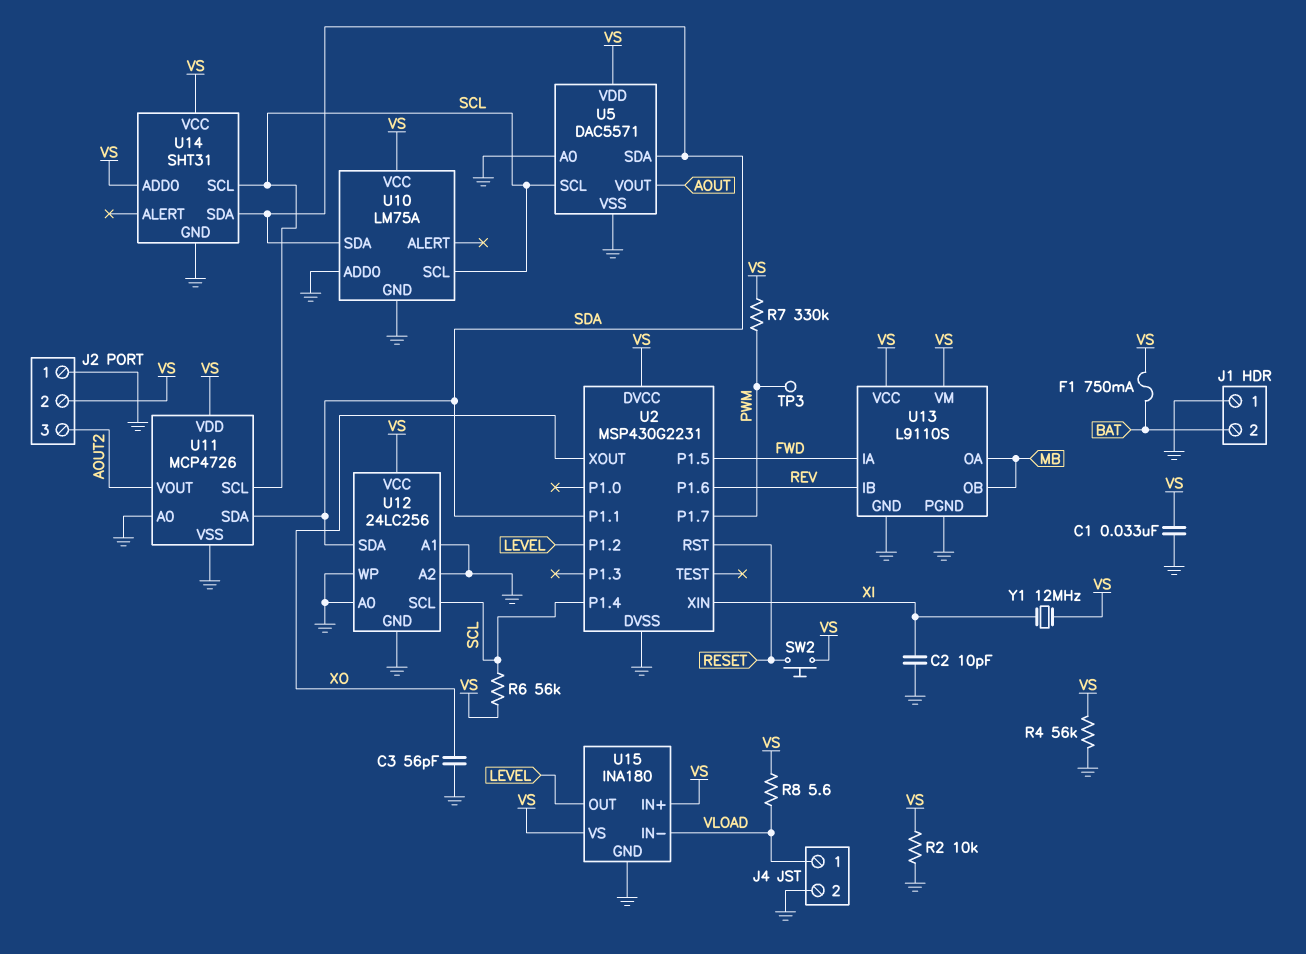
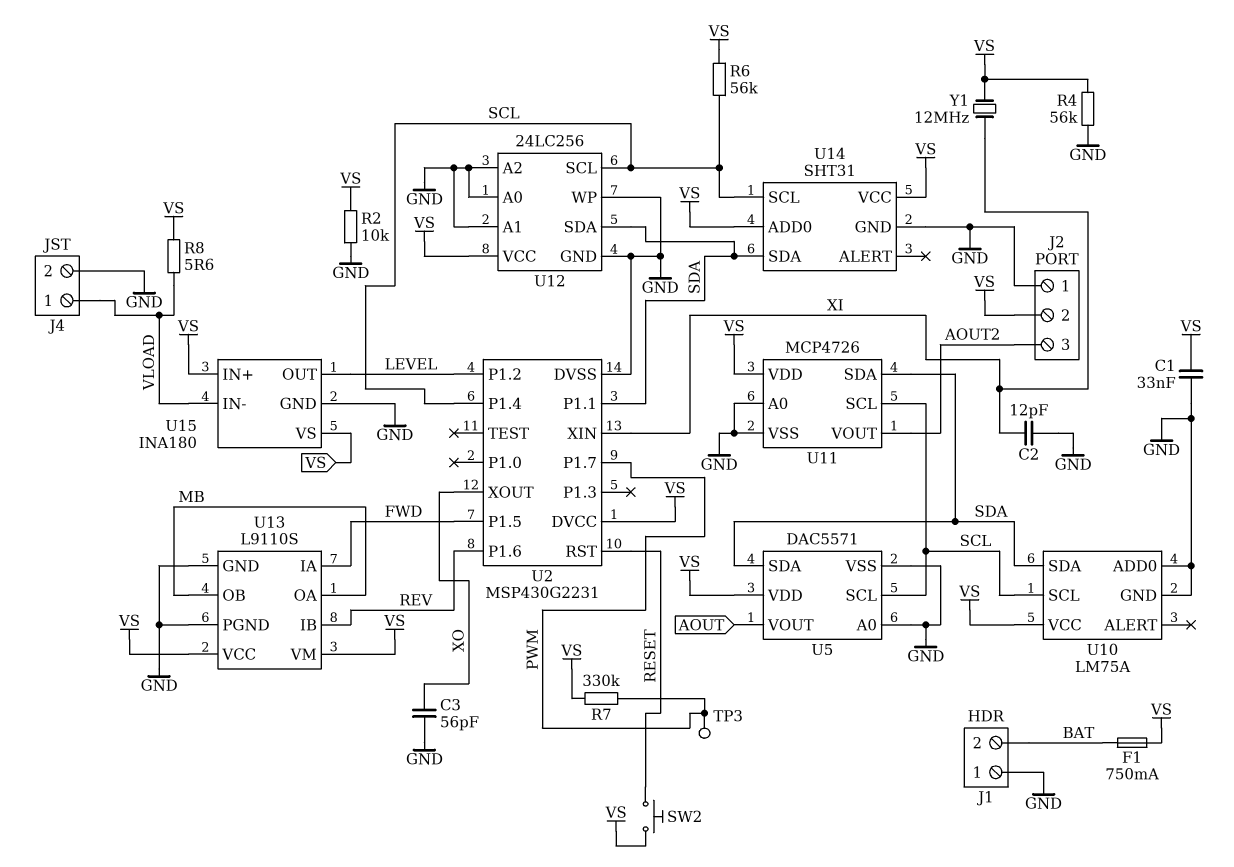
C2: 10pF (GND, XI) -> 12pF (GND, XI)

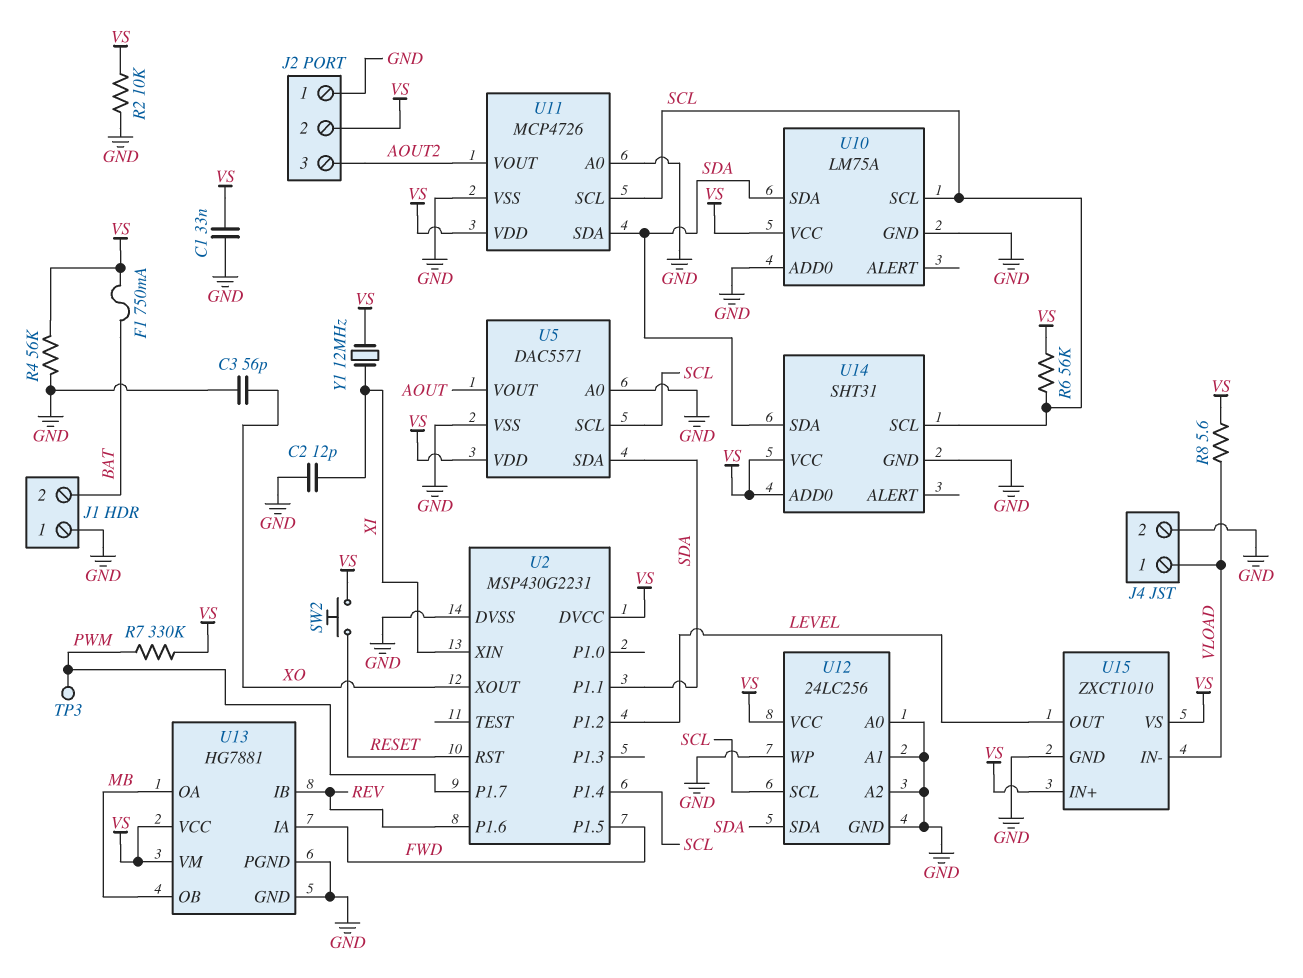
U13: L9110S -> HG7881
U15: INA180 -> ZXCT1010

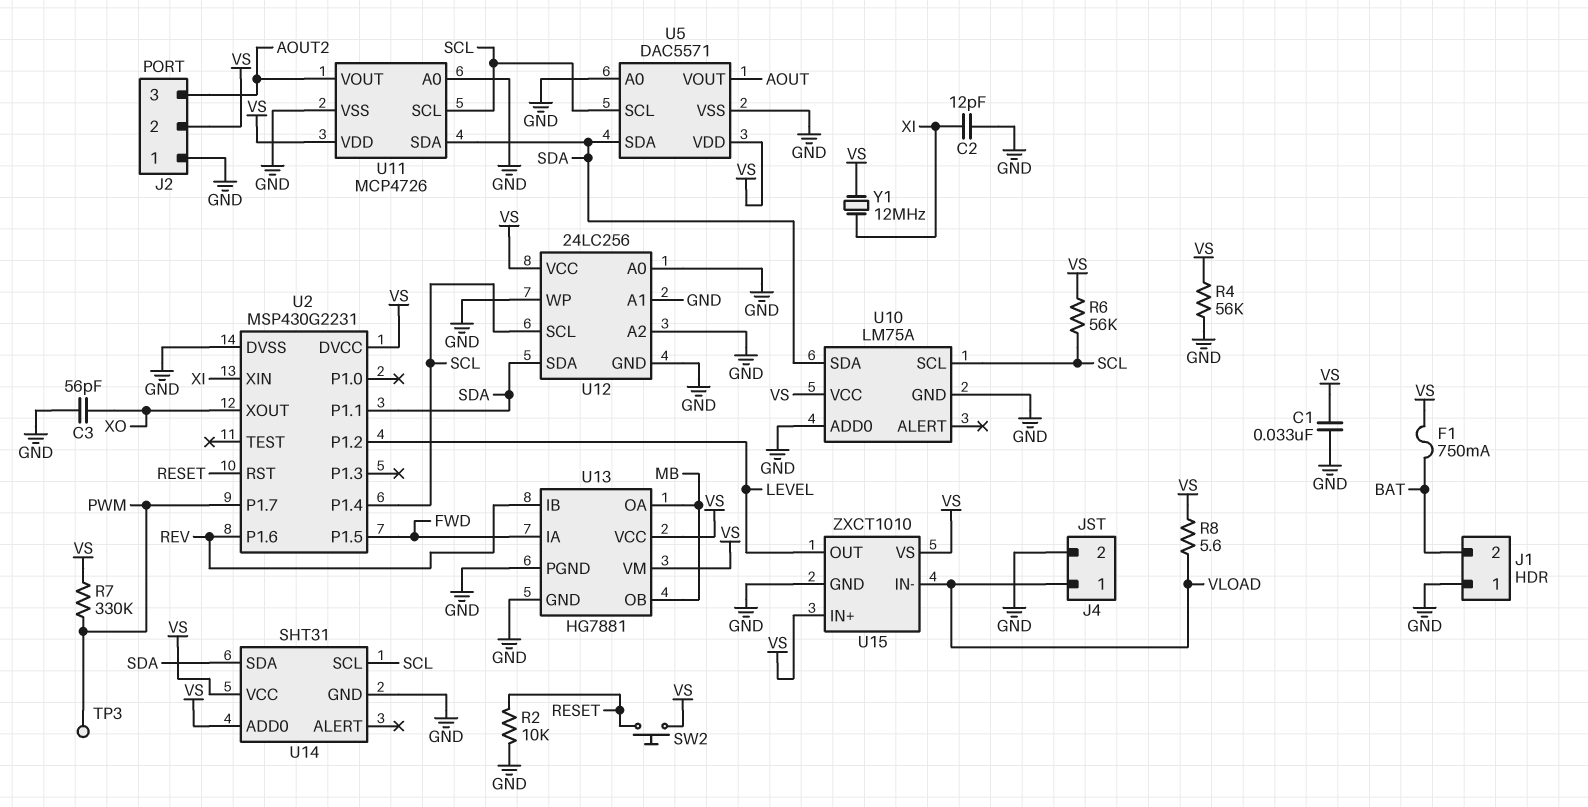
R2: 10k (GND, VS) -> 10k (GND, RESET)

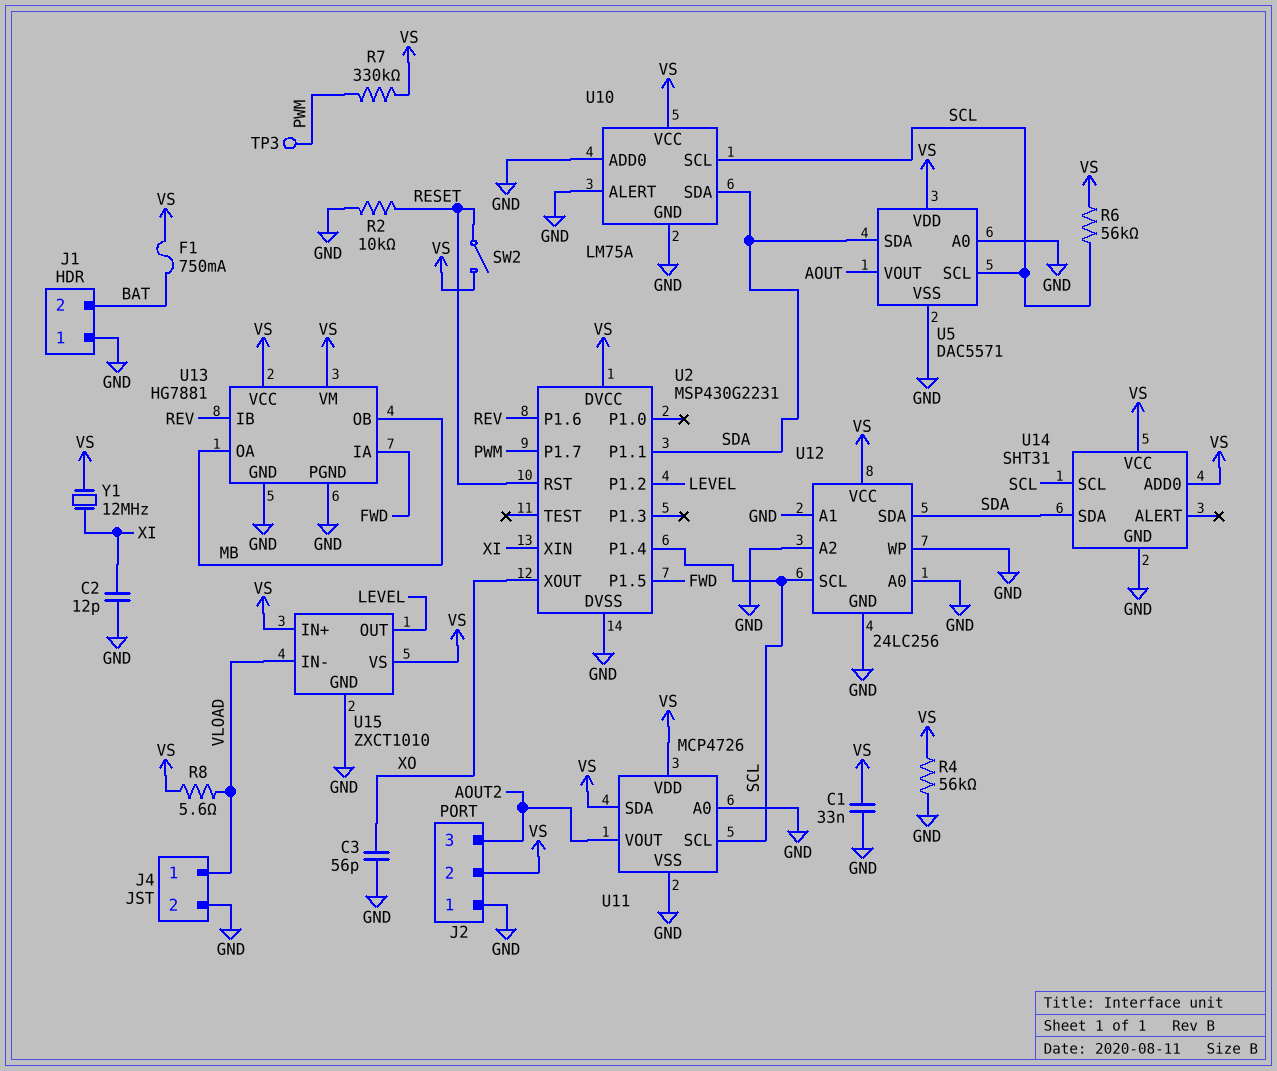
SW2: button (RESET, VS) -> switch (RESET, VS)
U10 pin ALERT: none -> GND
U11 pin SDA: SDA -> VS

